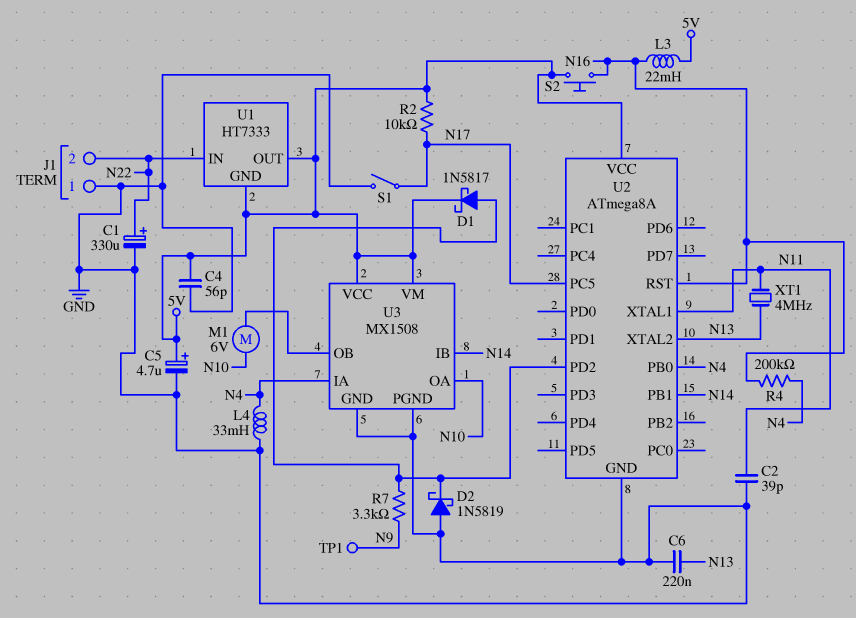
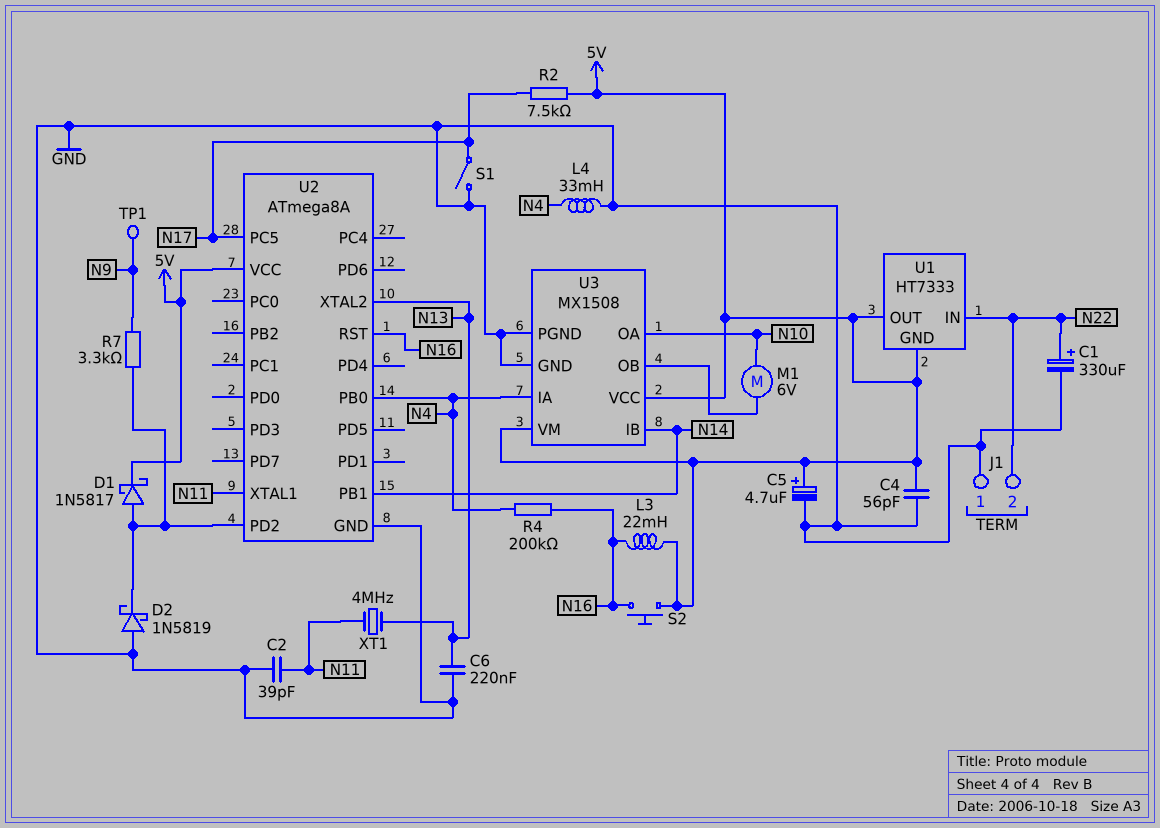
R2: 10k (5V, N17) -> 7.5k (5V, N17)

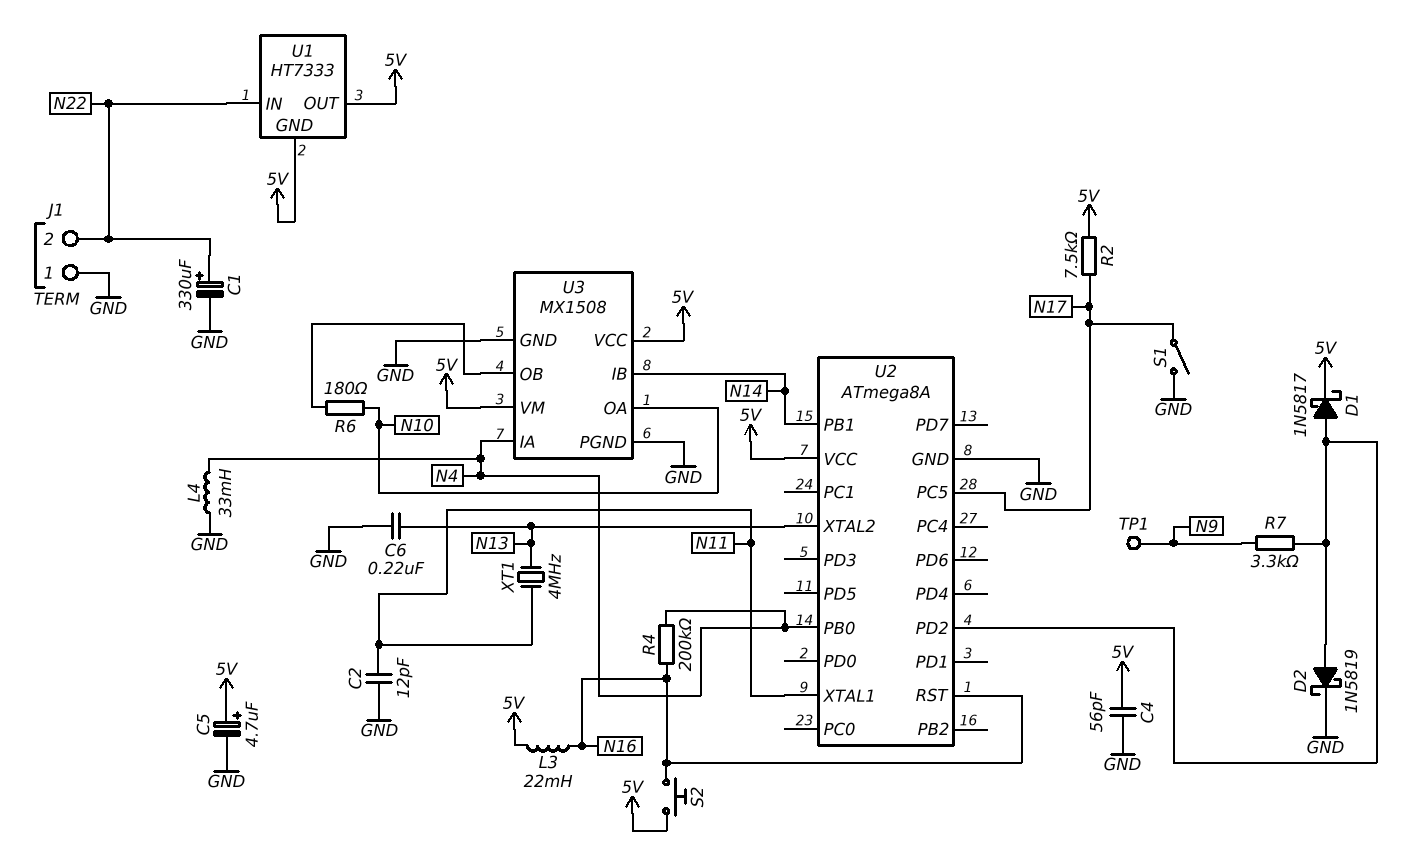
C2: 39pF (GND, N11) -> 12pF (GND, N11)
D2: schottky 1N5819 (A GND, K U2/PD2) -> schottky 1N5819 (A U2/PD2, K GND)
M1: motor 6V (N10, U3/OB) -> none
R6: none -> 180 (N10, U3/OB)

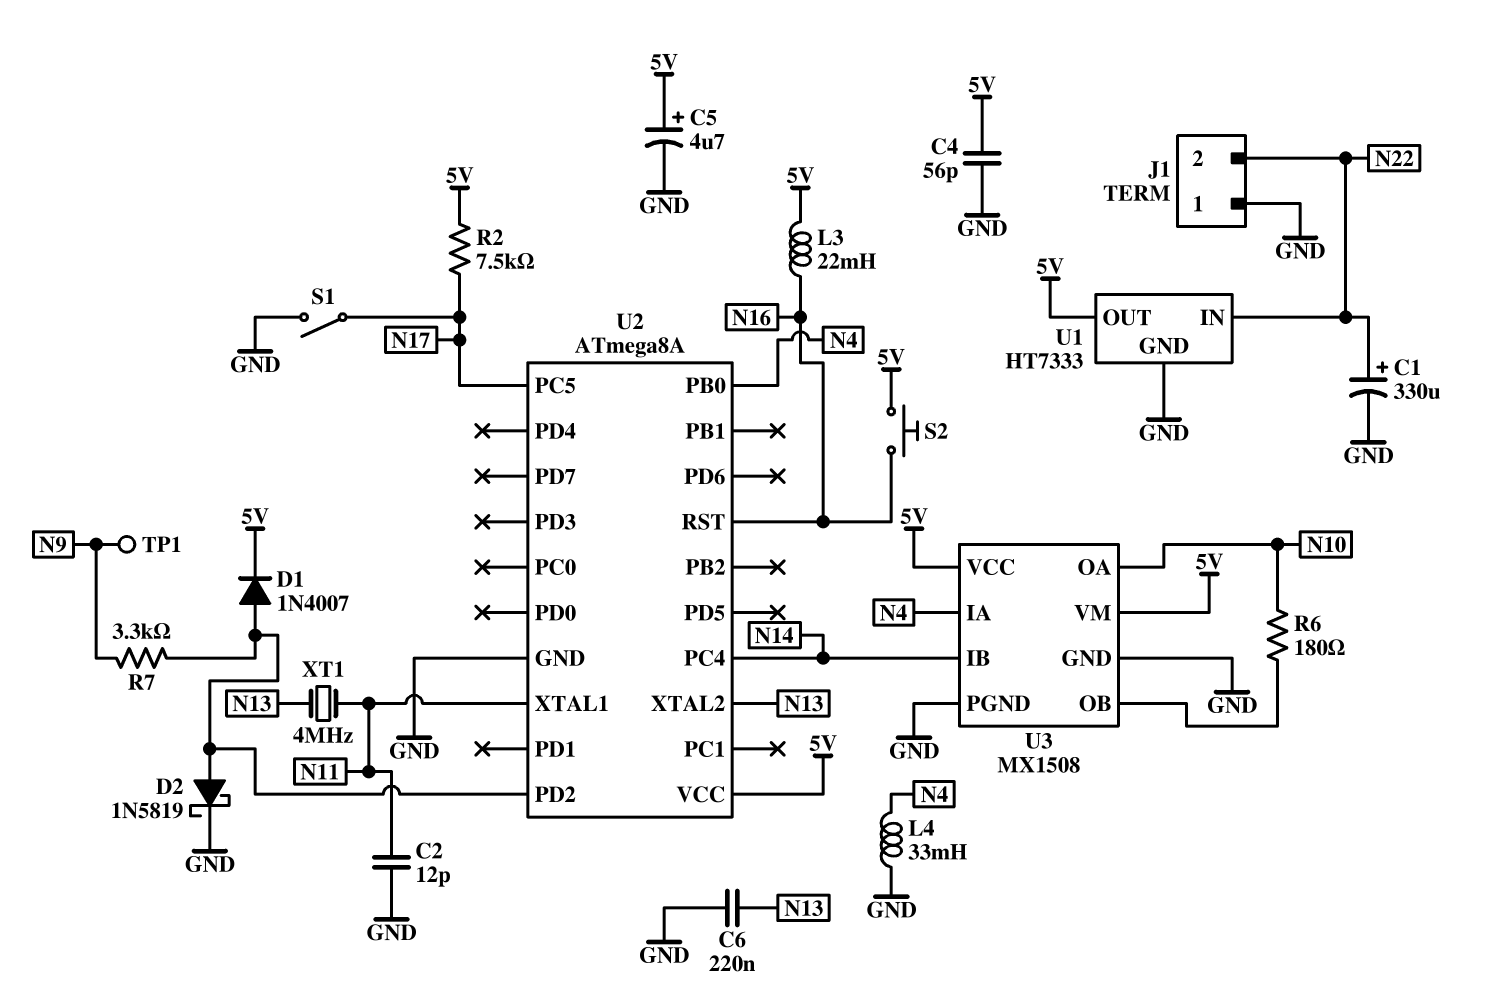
D1: schottky 1N5817 (A U2/PD2, K 5V) -> diode 1N4007 (A U2/PD2, K 5V)
R4: 200k (N4, N16) -> none
U1 pin GND: 5V -> GND
U2 pin PB1: N14 -> none
U2 pin PC4: none -> N14

